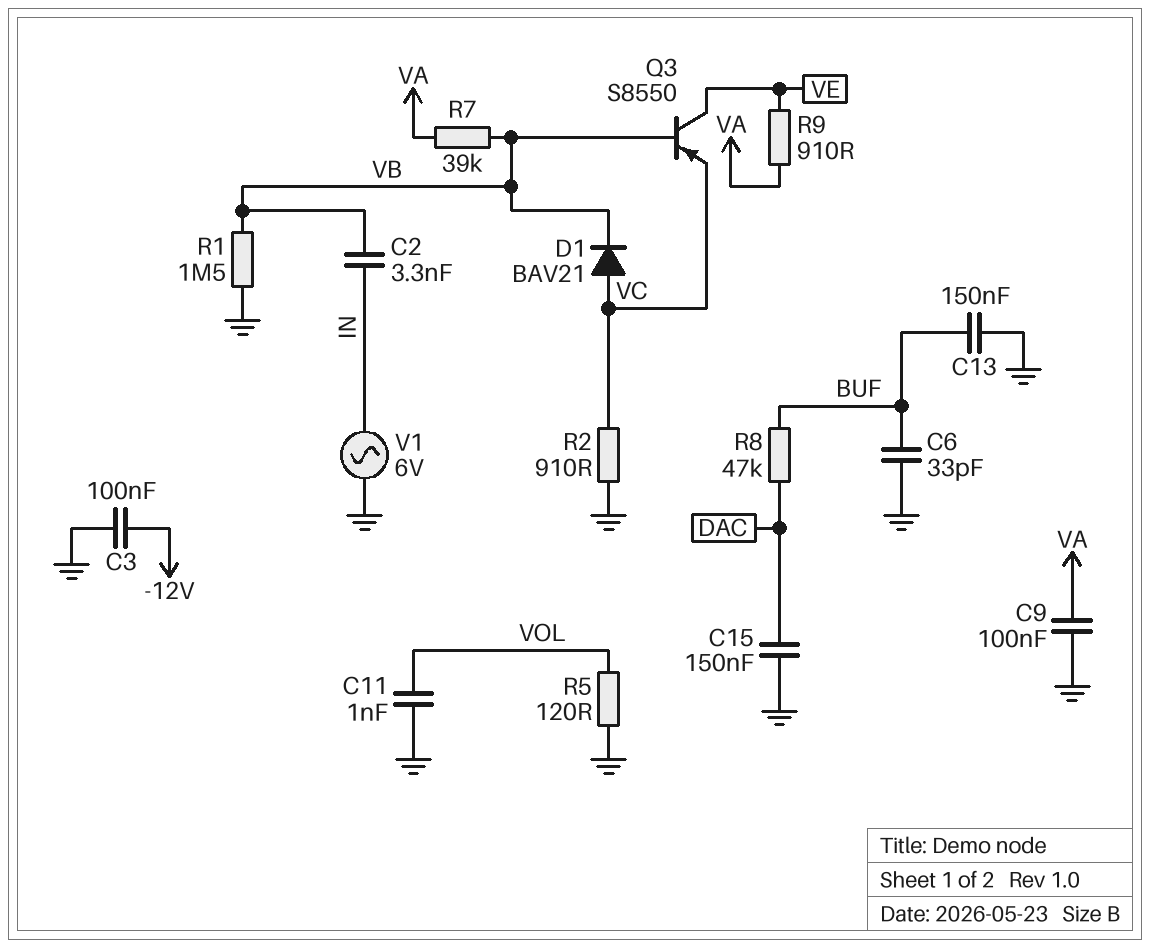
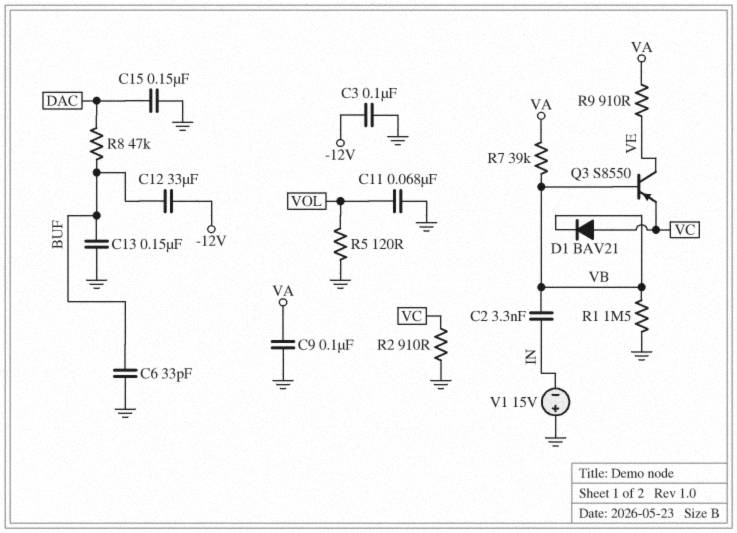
C11: 1nF (GND, VOL) -> 68nF (GND, VOL)
C12: none -> 33uF (-12V, BUF)
V1: AC 6V (GND, IN) -> 15V (plus GND, minus IN)

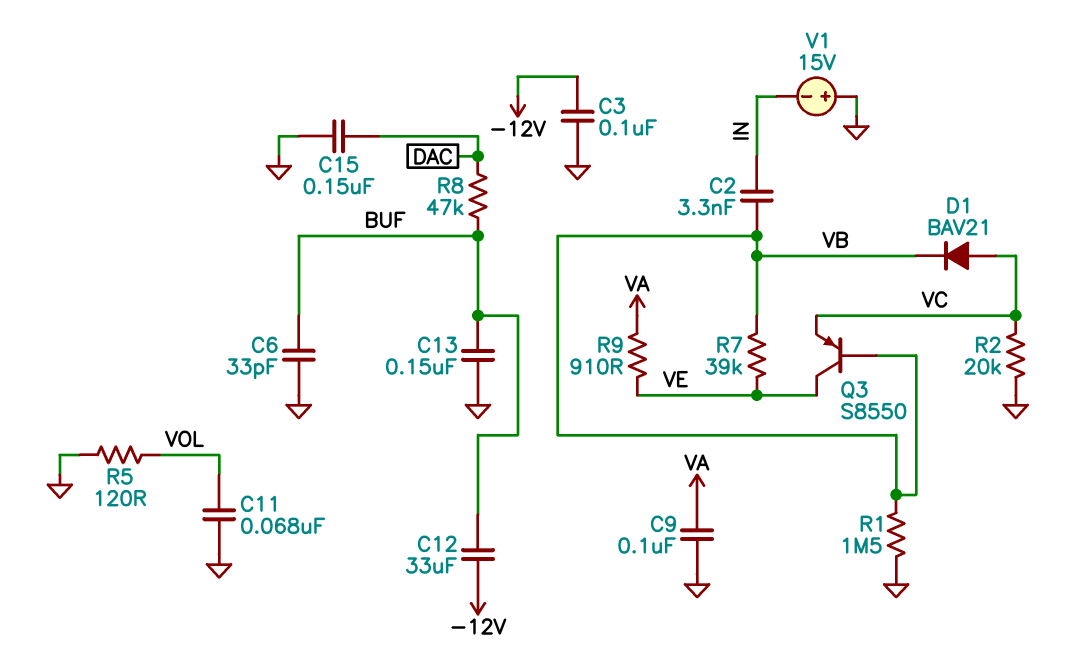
R2: 910 (GND, VC) -> 20k (GND, VC)
R7: 39k (VA, VB) -> 39k (VB, VE)

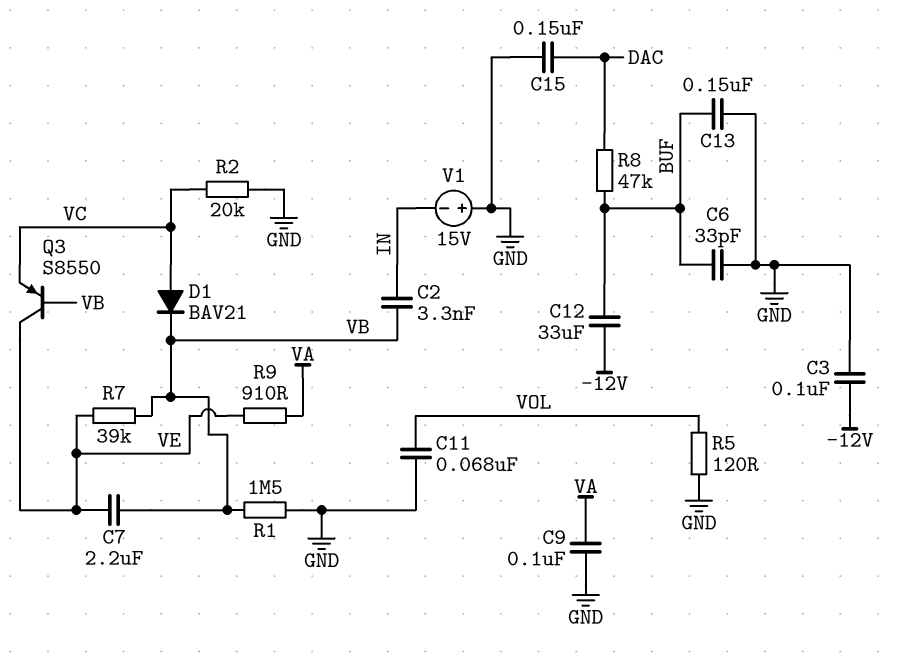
C7: none -> 2.2uF (VB, VE)

